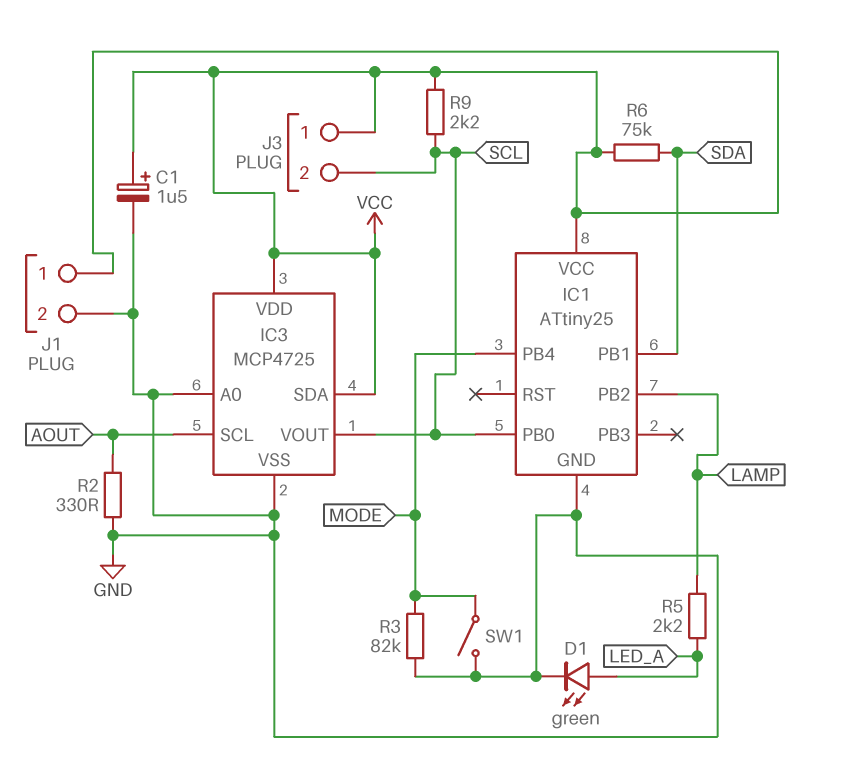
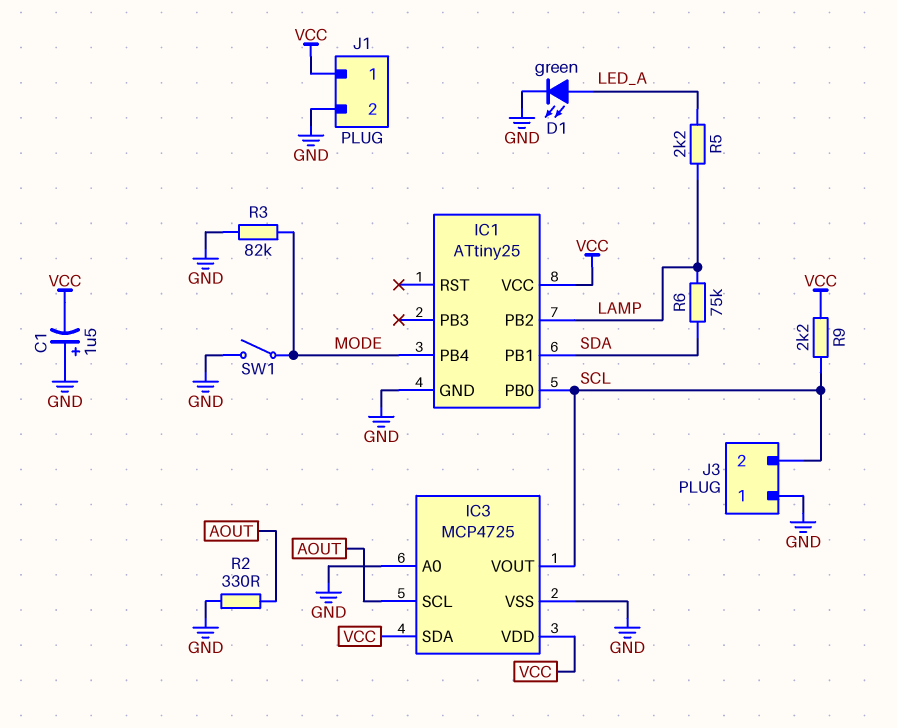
C1: 1.5uF (plus VCC, minus GND) -> 1.5uF (plus GND, minus VCC)
J3 pin 1: VCC -> GND
R6: 75k (SDA, VCC) -> 75k (LAMP, SDA)

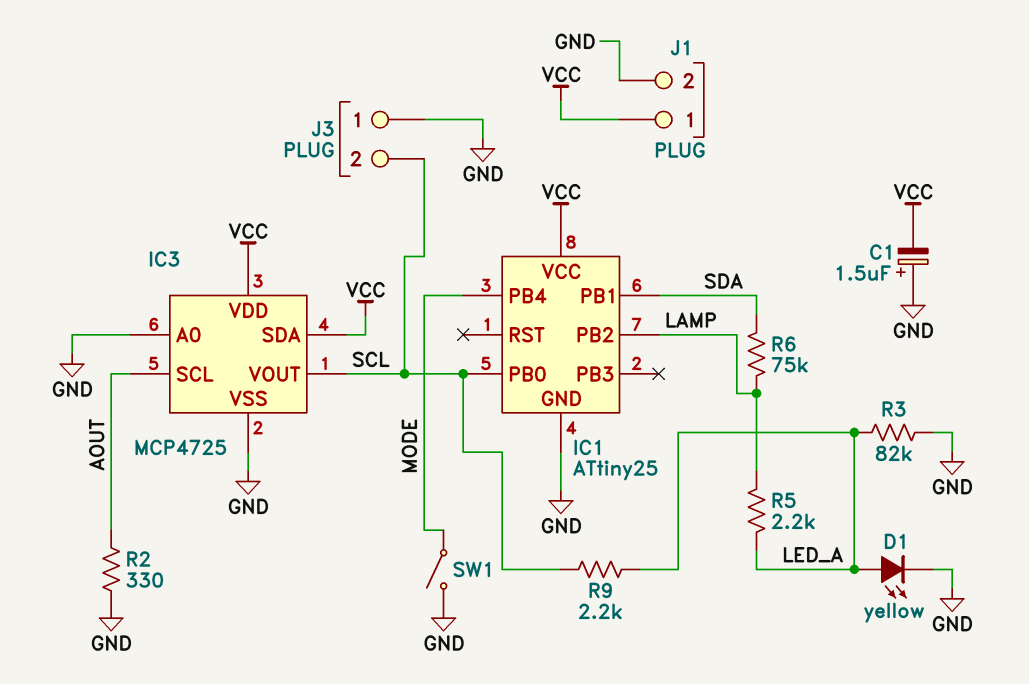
D1: LED green (A LED_A, K GND) -> LED yellow (A LED_A, K GND)
R3: 82k (GND, MODE) -> 82k (GND, LED_A)
R9: 2.2k (SCL, VCC) -> 2.2k (LED_A, SCL)

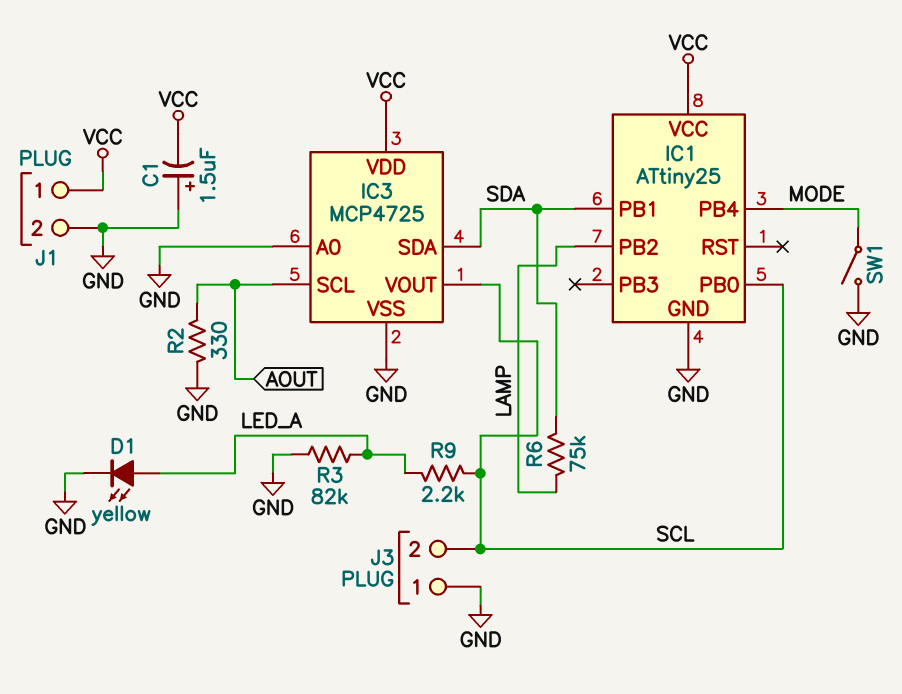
IC3 pin SDA: VCC -> SDA
R5: 2.2k (LAMP, LED_A) -> none

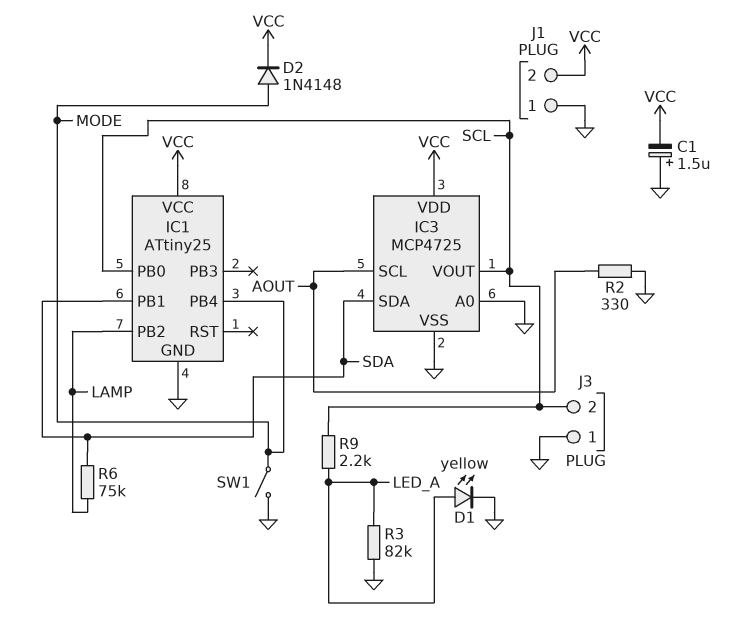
D2: none -> diode 1N4148 (A MODE, K VCC)
J1 pin 1: VCC -> GND
J1 pin 2: GND -> VCC

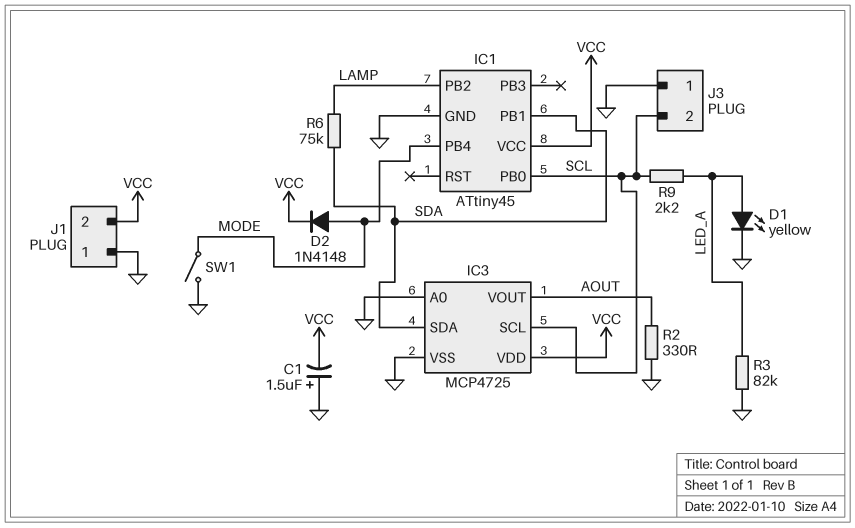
IC1: ATtiny25 -> ATtiny45
IC3 pin SCL: AOUT -> SCL
IC3 pin VOUT: SCL -> AOUT

